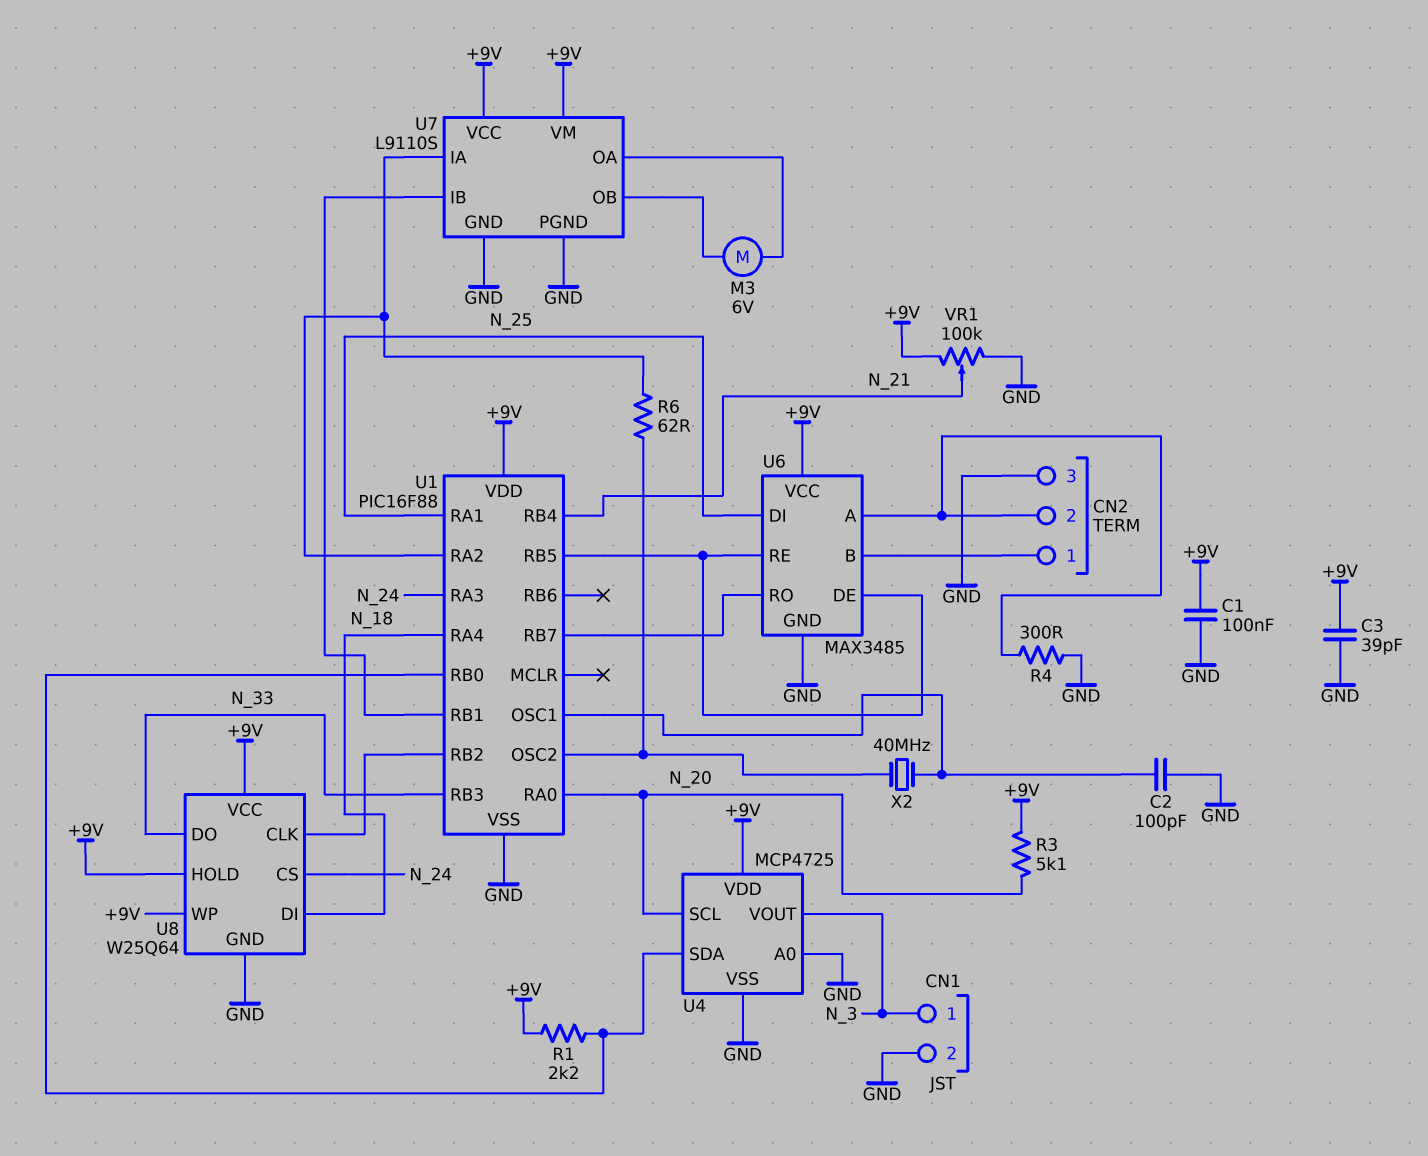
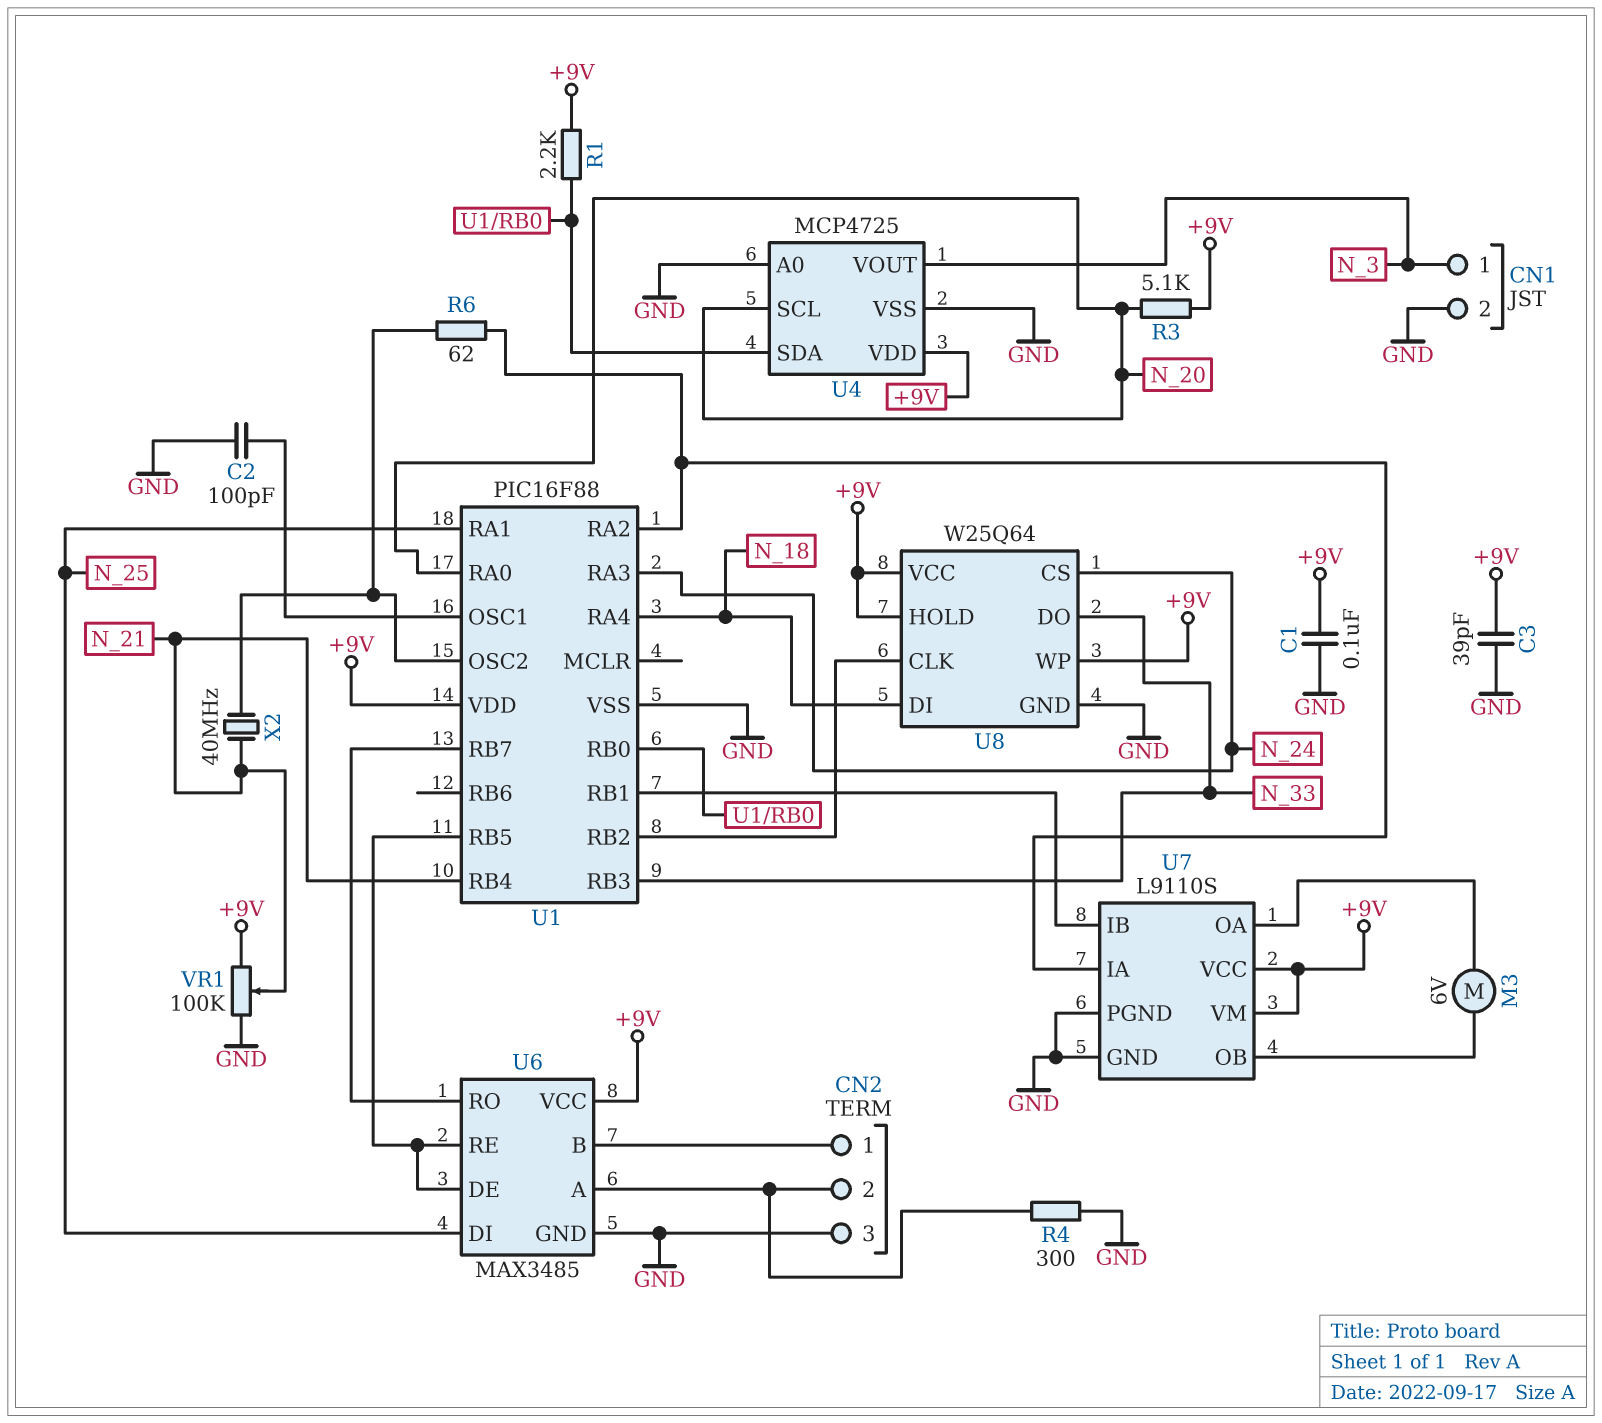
X2: 40MHz (U1/OSC1, U1/OSC2) -> 40MHz (N_21, U1/OSC2)

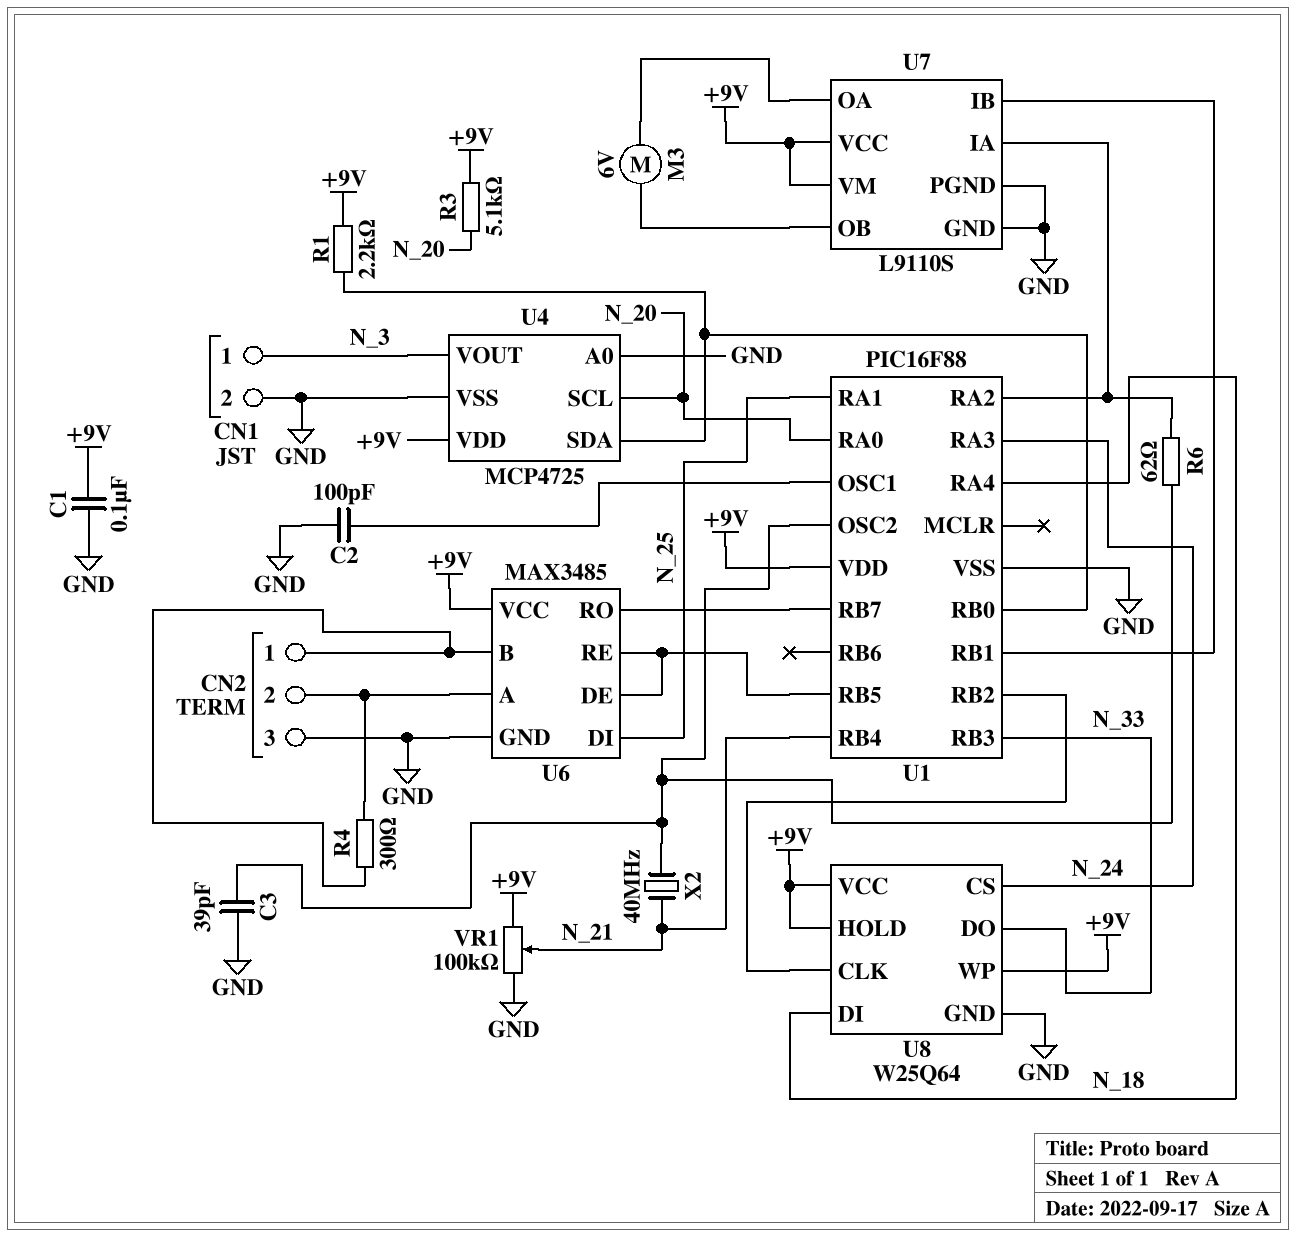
C3: 39pF (+9V, GND) -> 39pF (GND, U1/OSC2)
R4: 300 (CN2/2, GND) -> 300 (CN2/1, CN2/2)

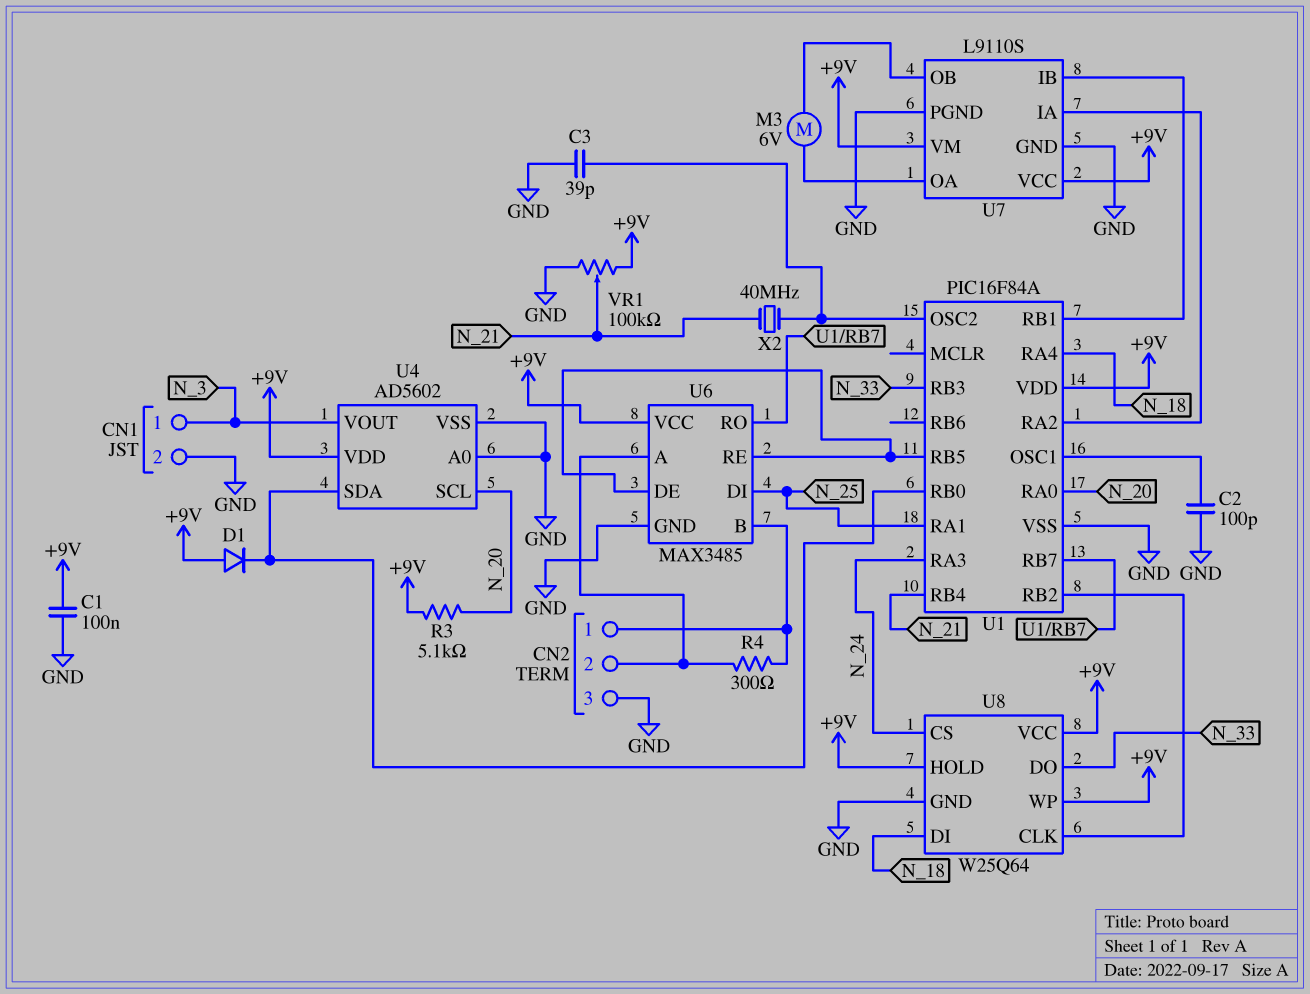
D1: none -> diode (A +9V, K U1/RB0)
R1: 2.2k (+9V, U1/RB0) -> none
R6: 62 (U1/OSC2, U1/RA2) -> none
U1: PIC16F88 -> PIC16F84A
U4: MCP4725 -> AD5602

